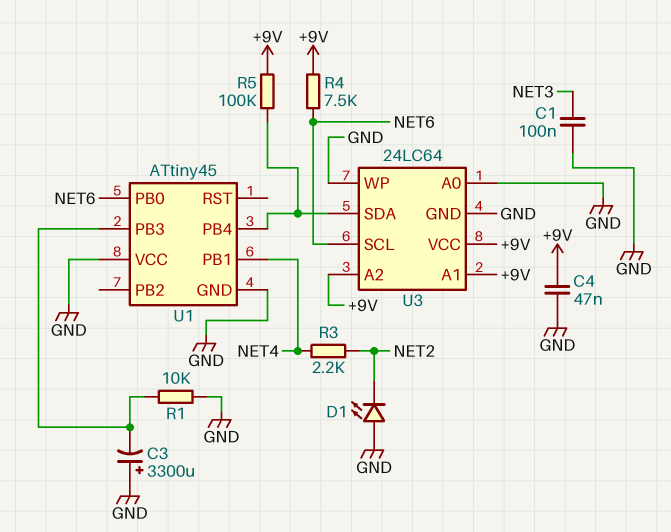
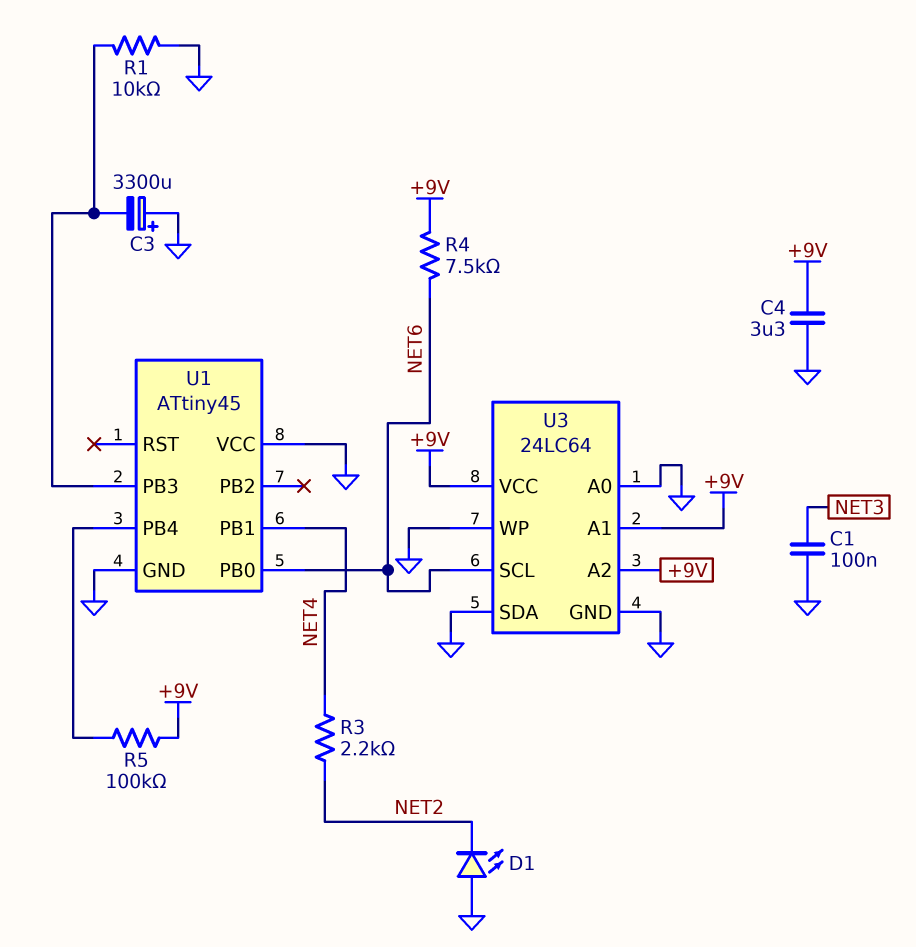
C4: 47nF (+9V, GND) -> 3.3uF (+9V, GND)
U3 pin SDA: U1/PB4 -> GND

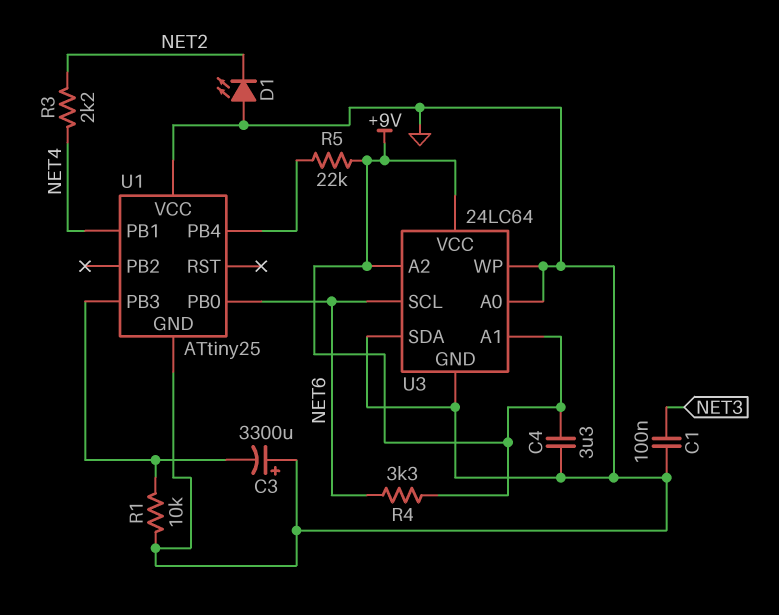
R4: 7.5k (+9V, NET6) -> 3.3k (+9V, NET6)
R5: 100k (+9V, U1/PB4) -> 22k (+9V, U1/PB4)
U1: ATtiny45 -> ATtiny25

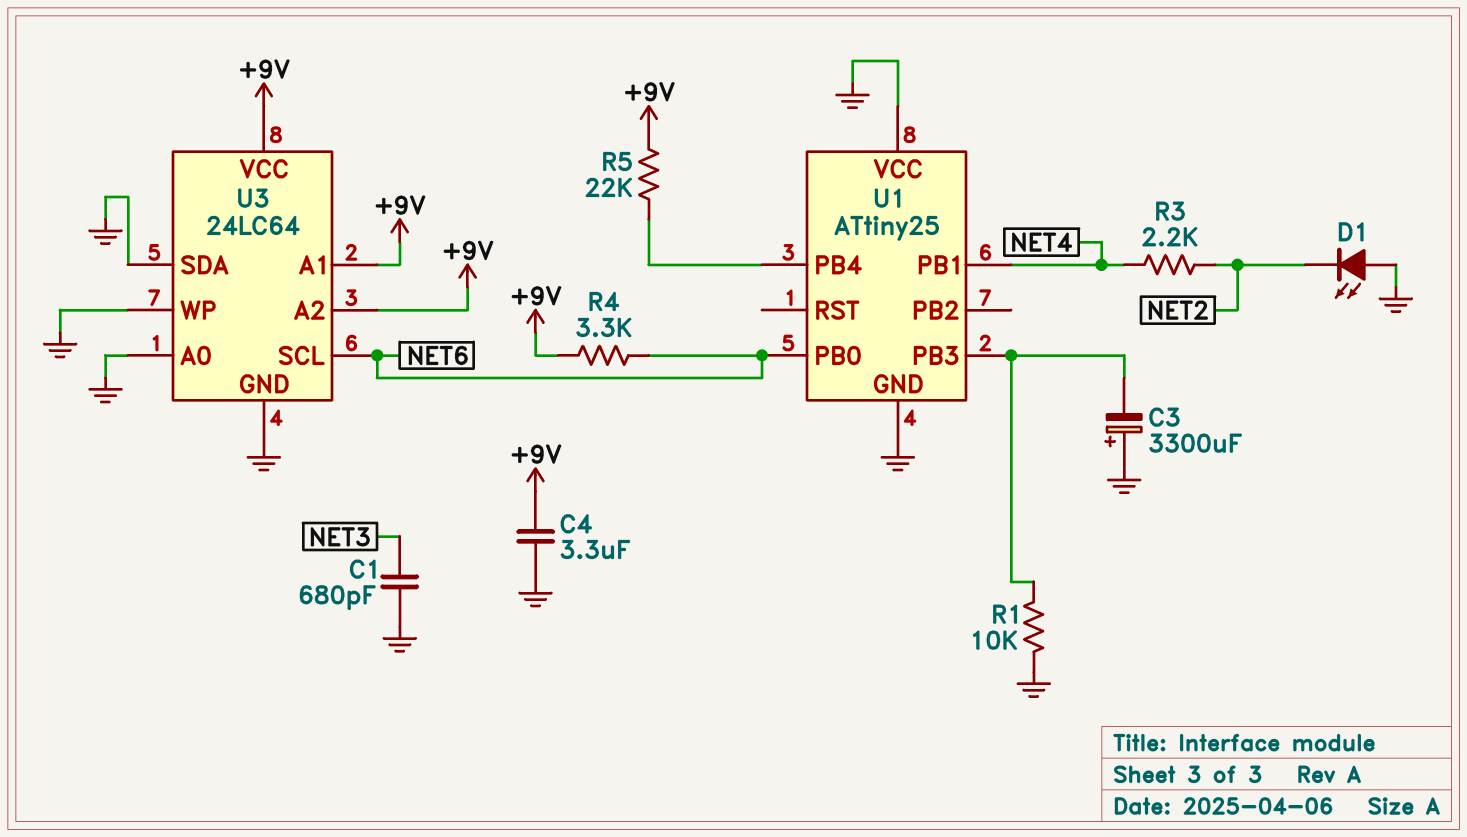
C1: 100nF (GND, NET3) -> 680pF (GND, NET3)

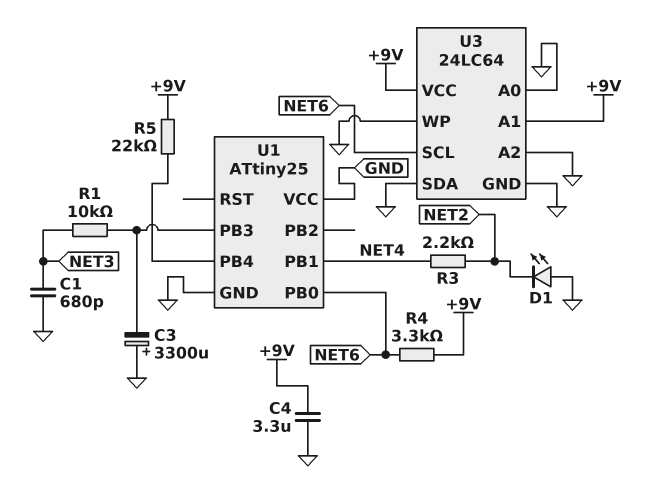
R1: 10k (GND, U1/PB3) -> 10k (NET3, U1/PB3)
U3 pin A2: +9V -> GND

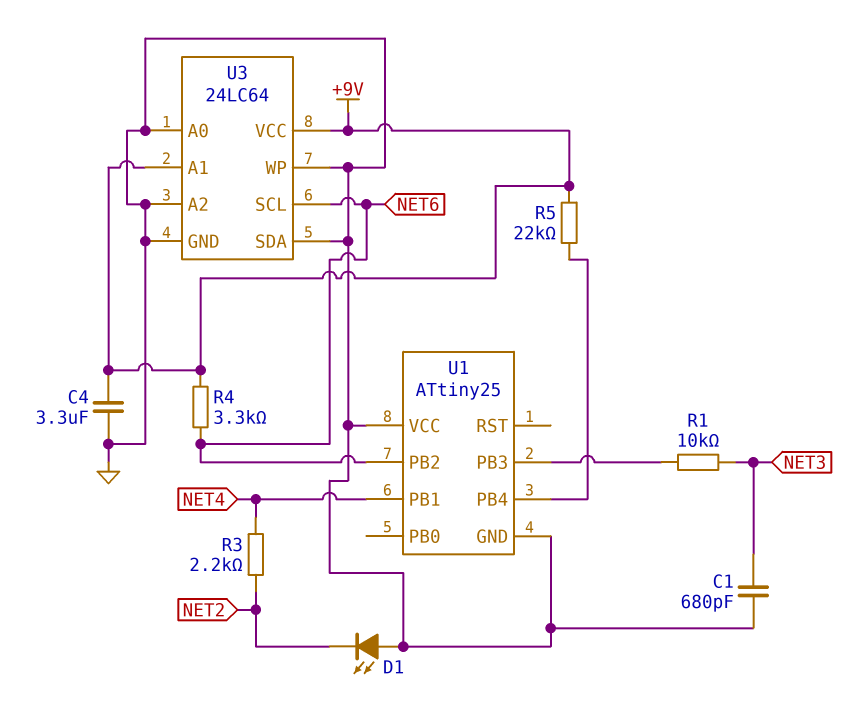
C3: 3300uF (plus GND, minus U1/PB3) -> none
U1 pin PB0: NET6 -> none
U1 pin PB2: none -> NET6

